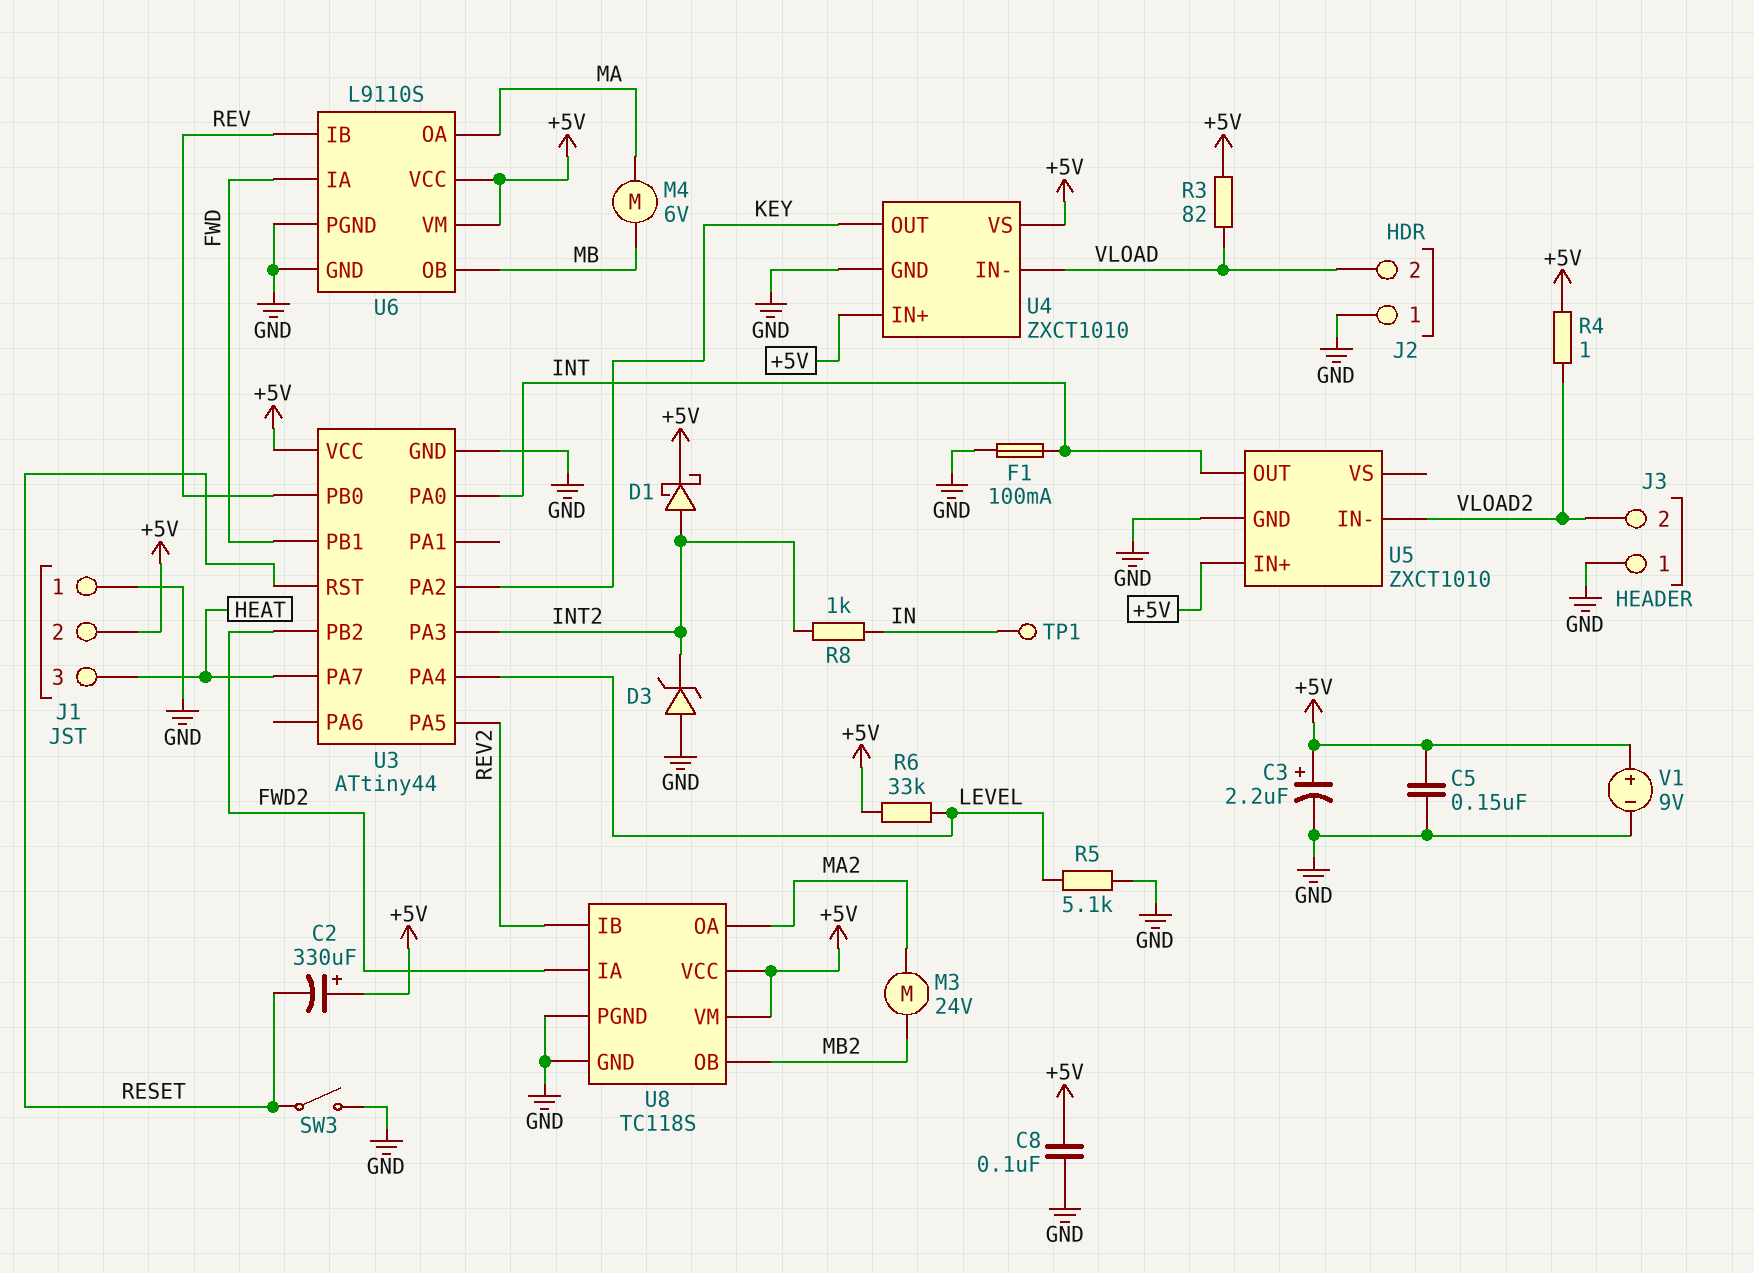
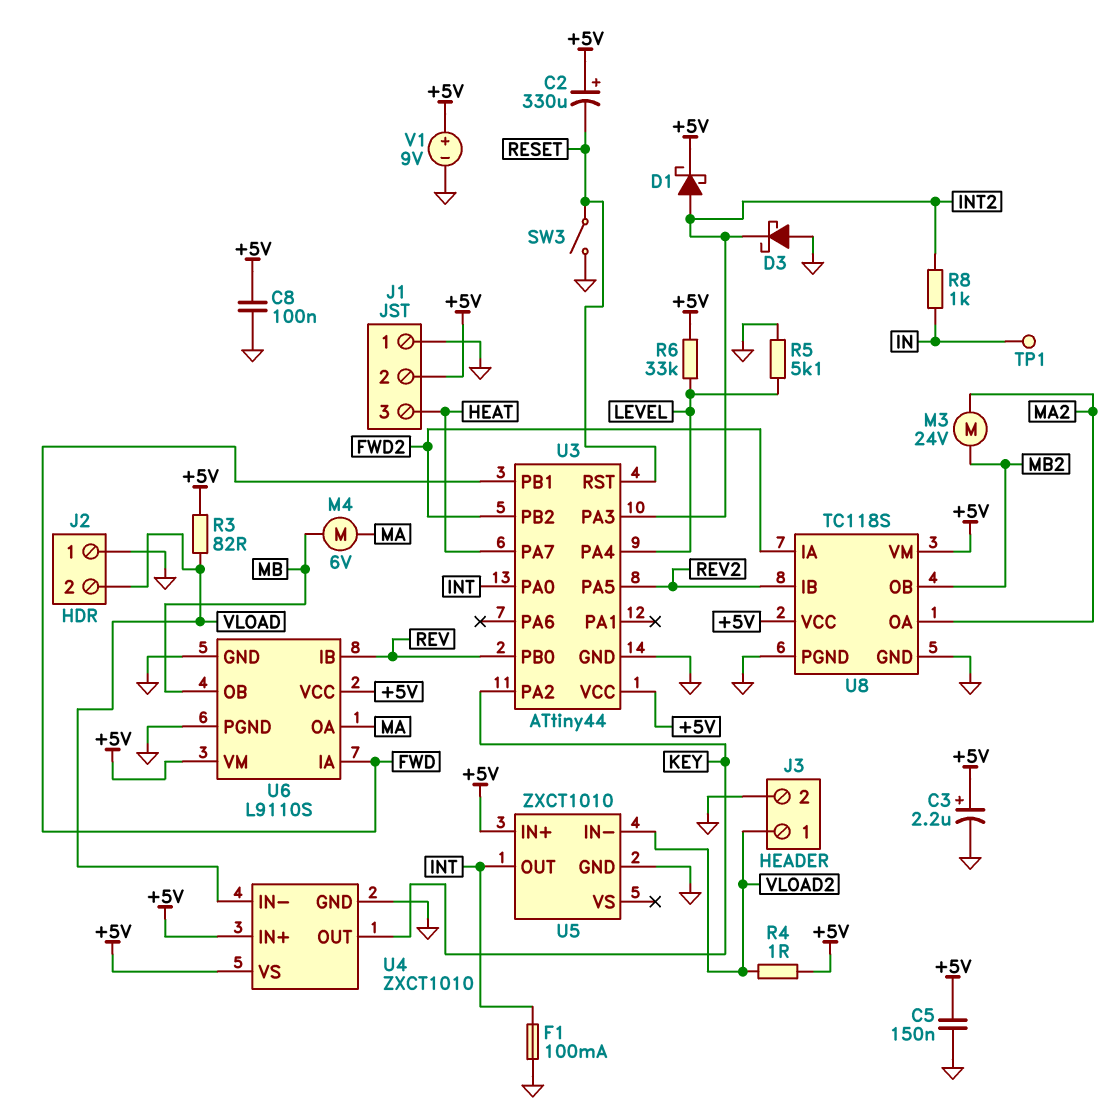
D3: zener (A GND, K INT2) -> schottky (A GND, K INT2)
J3 pin 1: GND -> VLOAD2
J3 pin 2: VLOAD2 -> GND

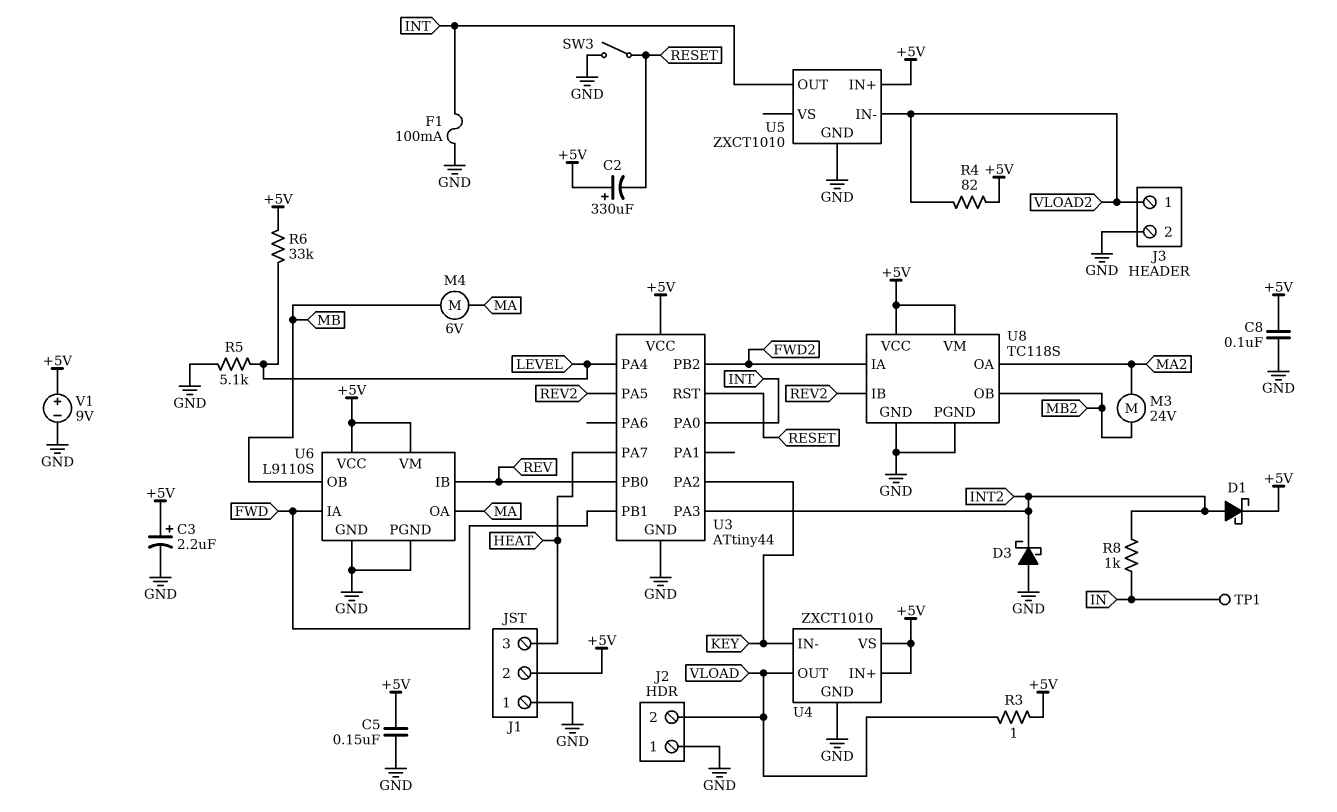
R3: 82 (+5V, VLOAD) -> 1 (+5V, VLOAD)
R4: 1 (+5V, VLOAD2) -> 82 (+5V, VLOAD2)
U4 pin IN-: VLOAD -> KEY
U4 pin OUT: KEY -> VLOAD

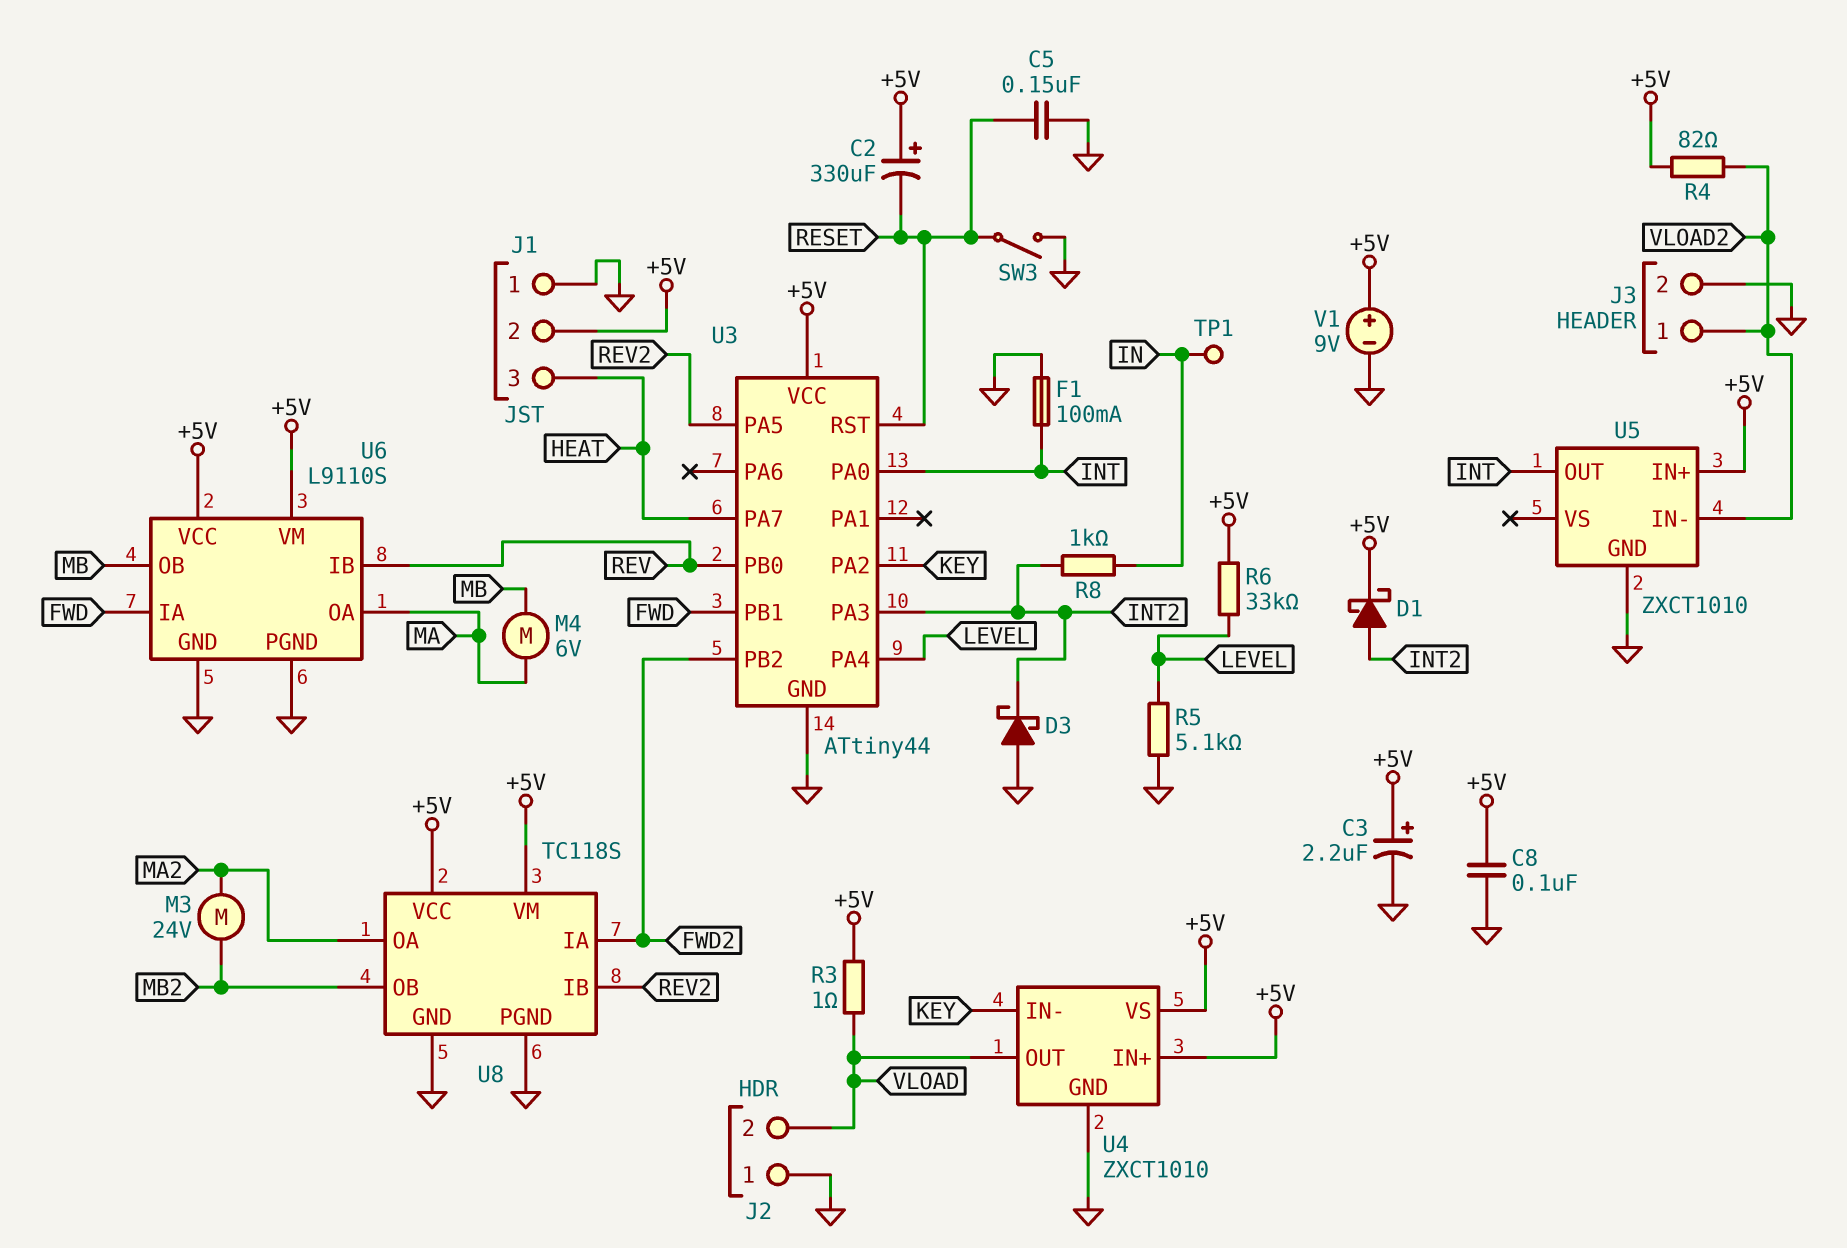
C5: 150nF (+5V, GND) -> 150nF (GND, RESET)

